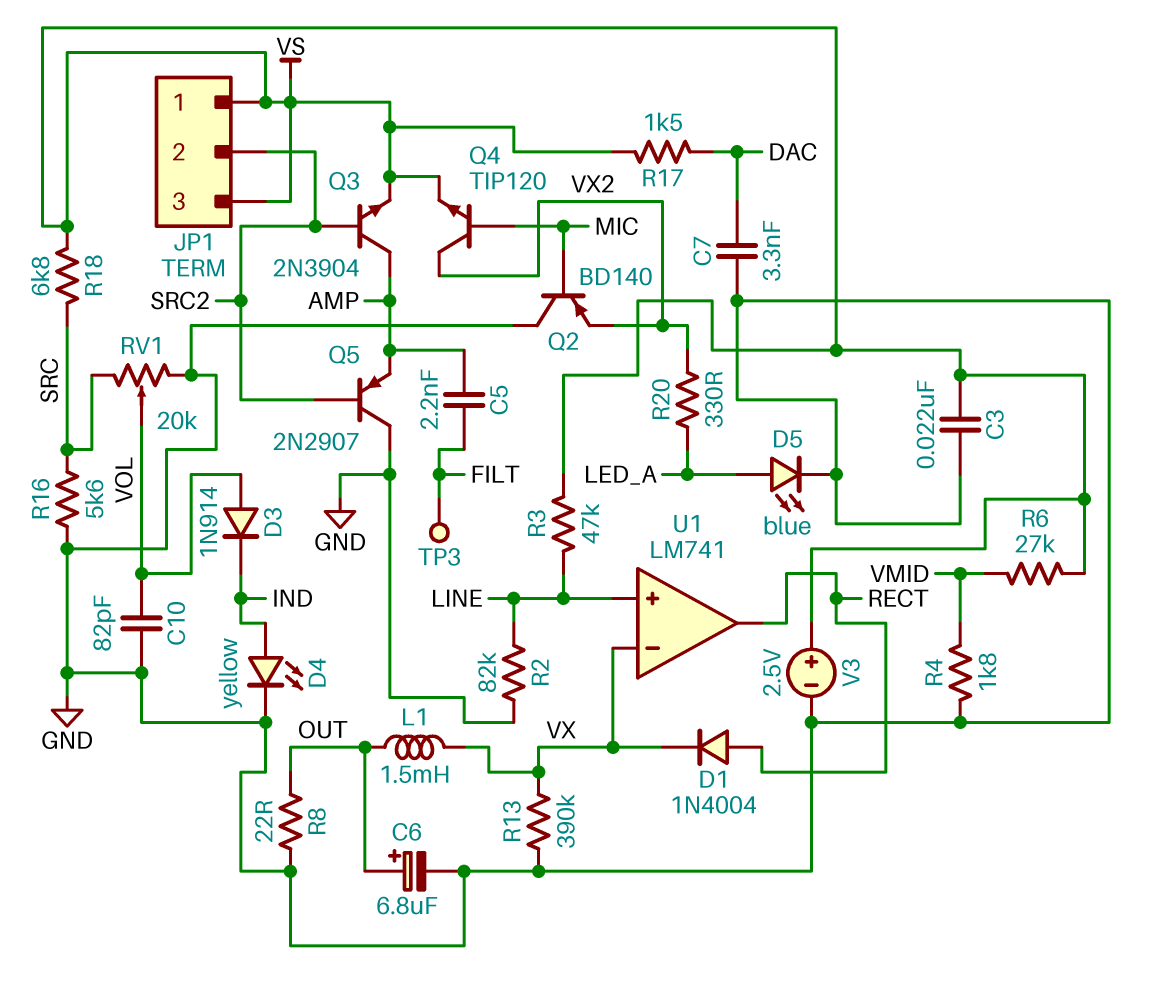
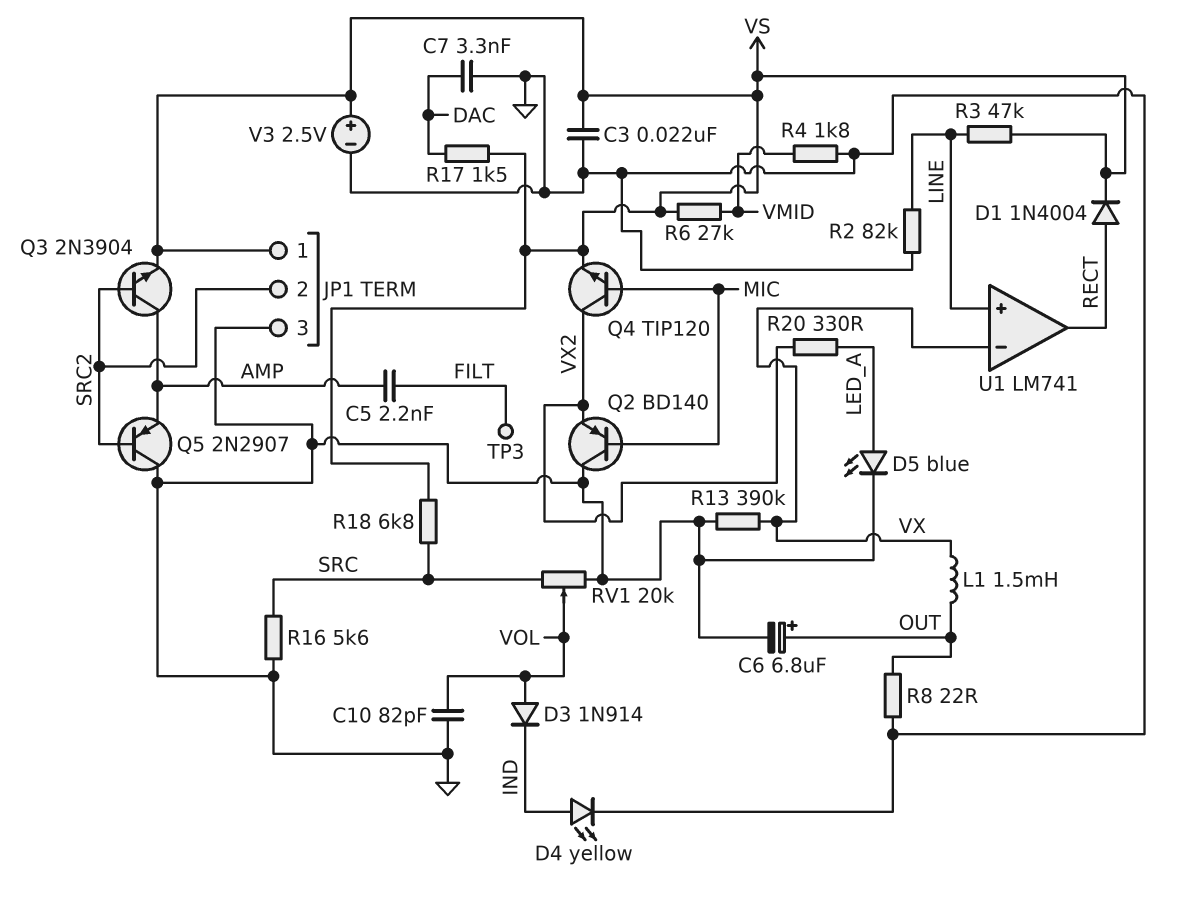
D1: diode 1N4004 (A RECT, K VX) -> diode 1N4004 (A RECT, K VS)
JP1 pin 3: VS -> GND

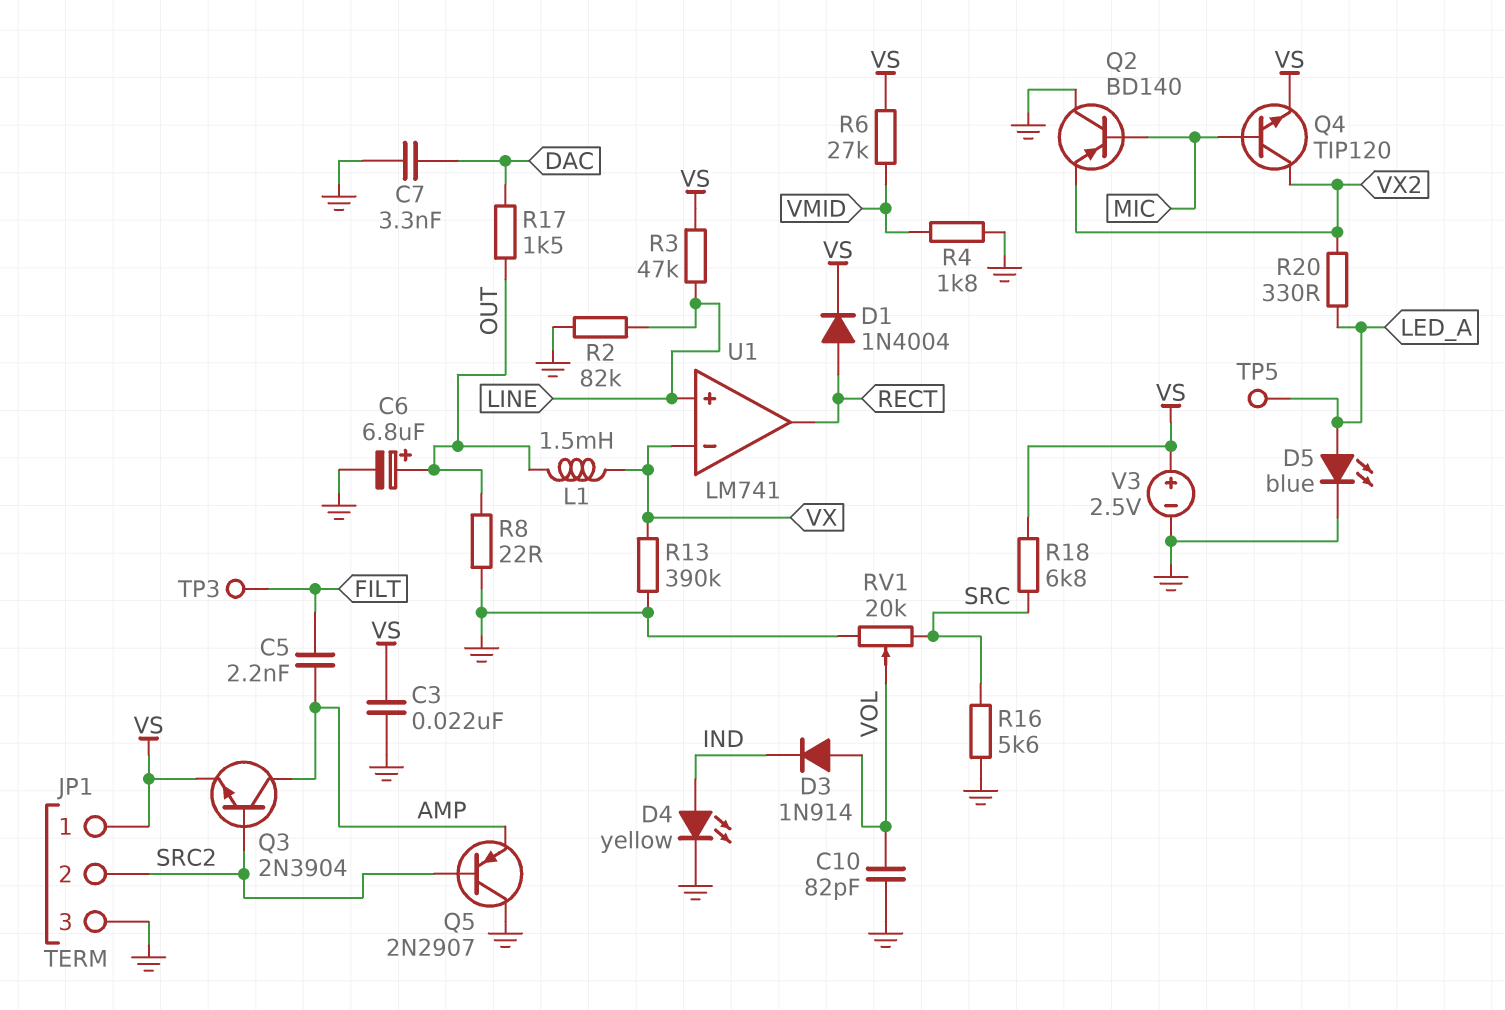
R17: 1.5k (DAC, VS) -> 1.5k (DAC, OUT)
TP5: none -> test point (LED_A)

